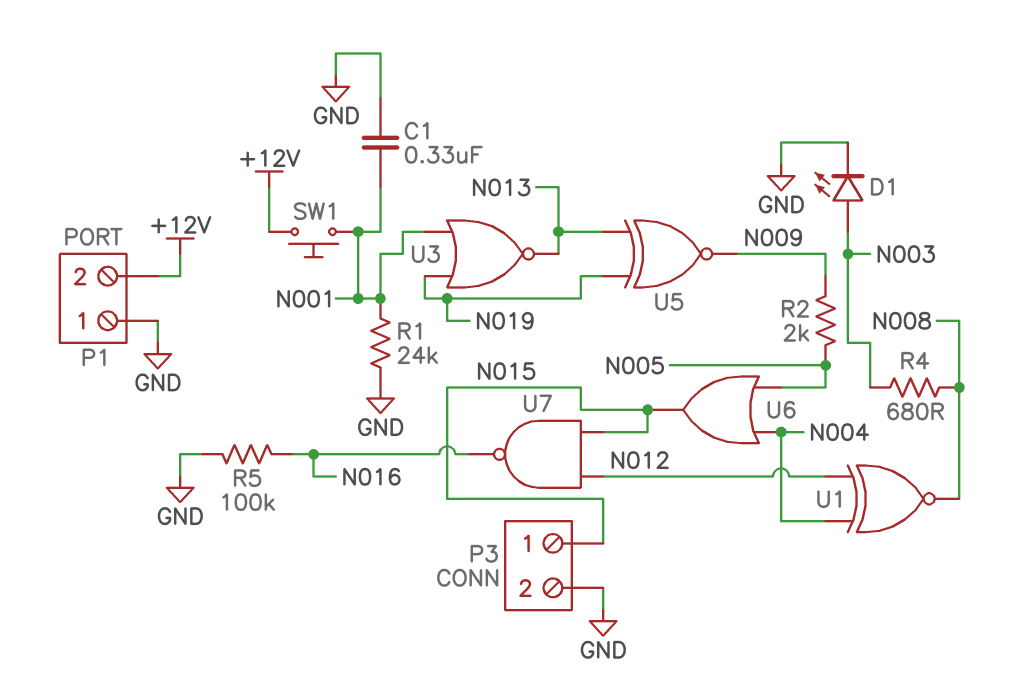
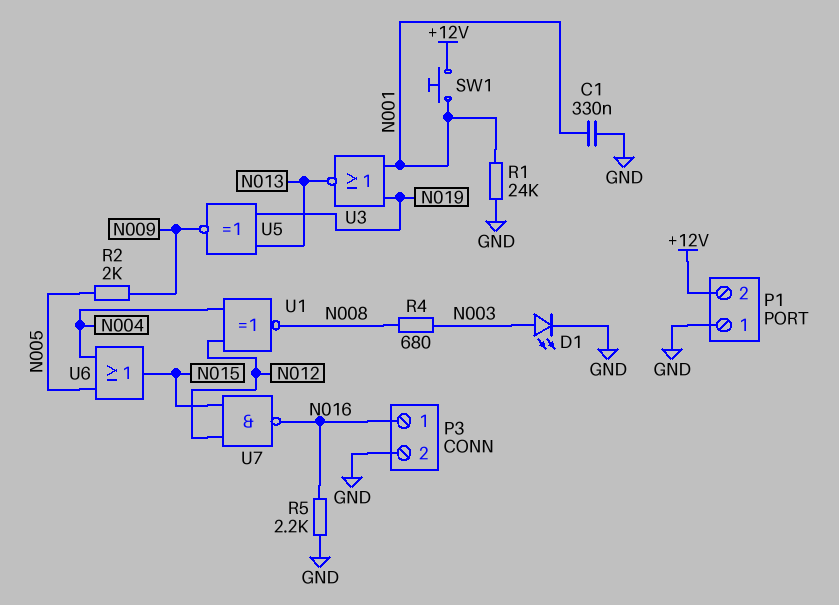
P3 pin 1: N015 -> N016
R5: 100k (GND, N016) -> 2.2k (GND, N016)

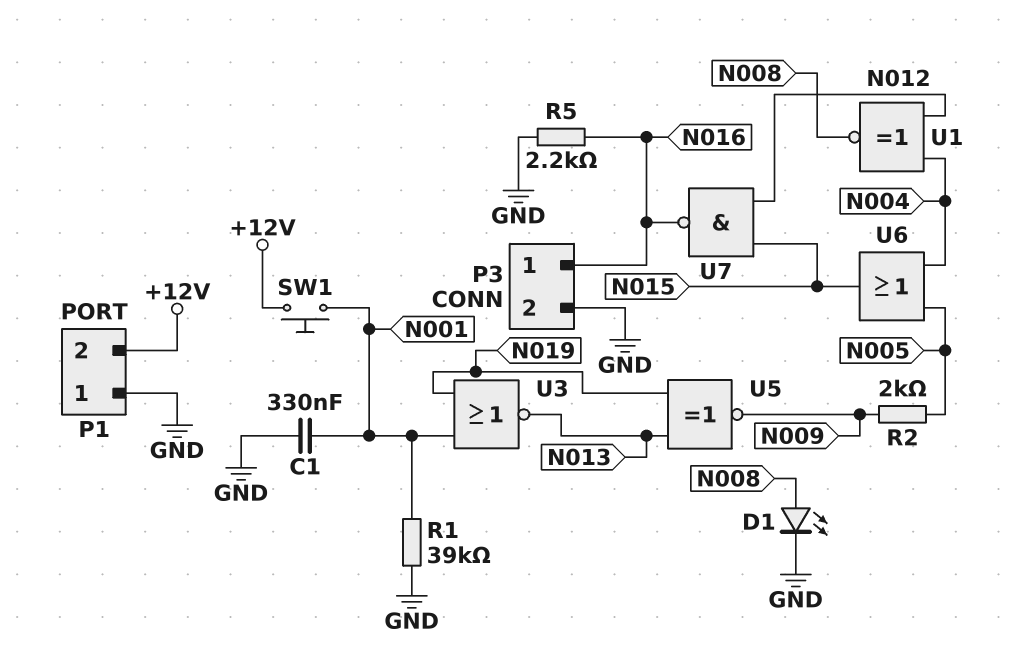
D1: LED (A N003, K GND) -> LED (A N008, K GND)
R1: 24k (GND, N001) -> 39k (GND, N001)
R4: 680 (N003, N008) -> none

